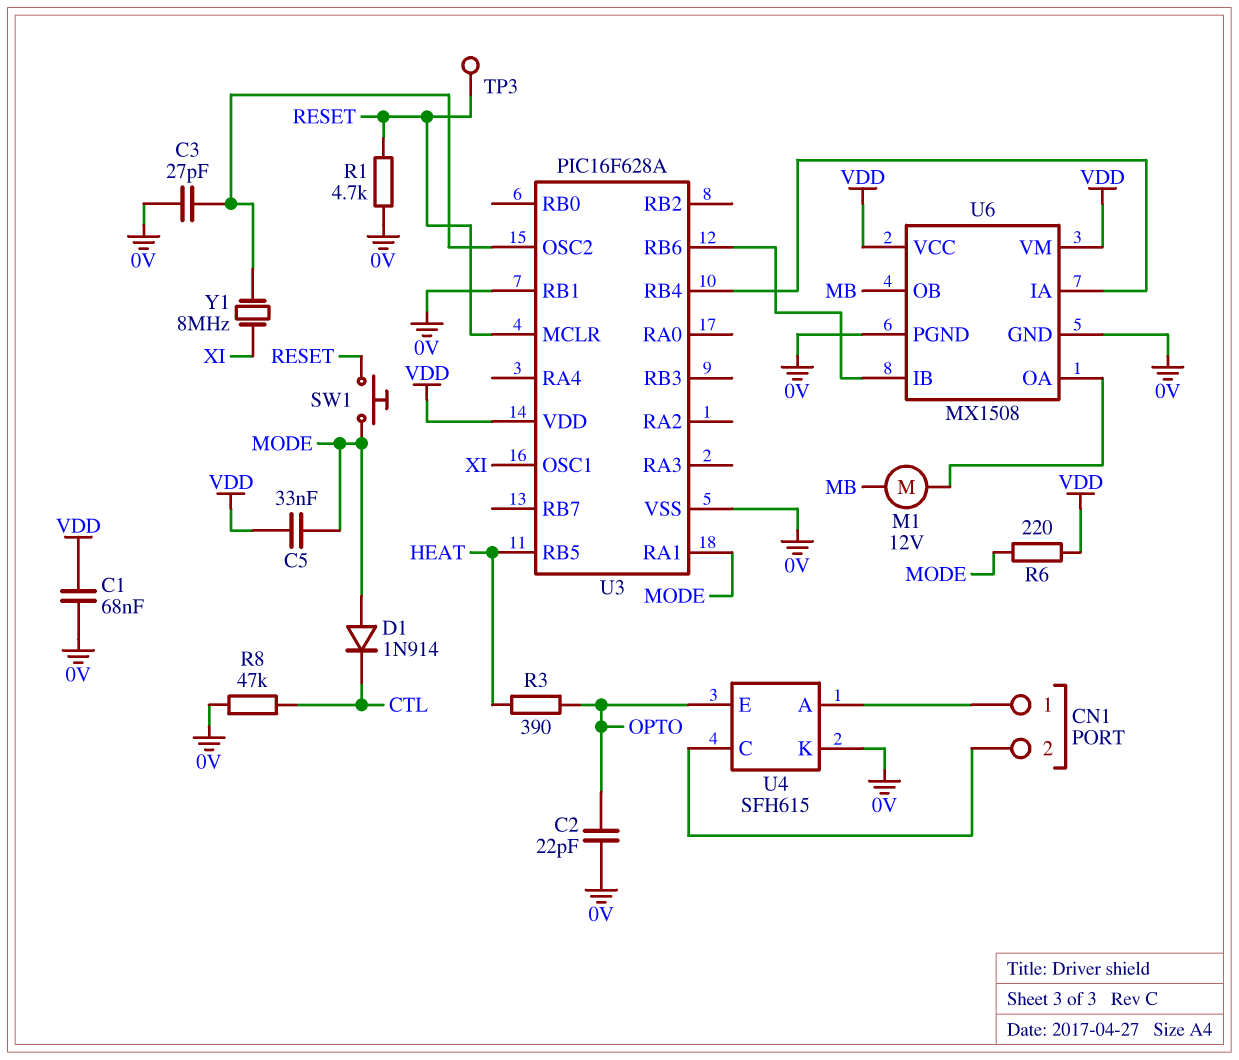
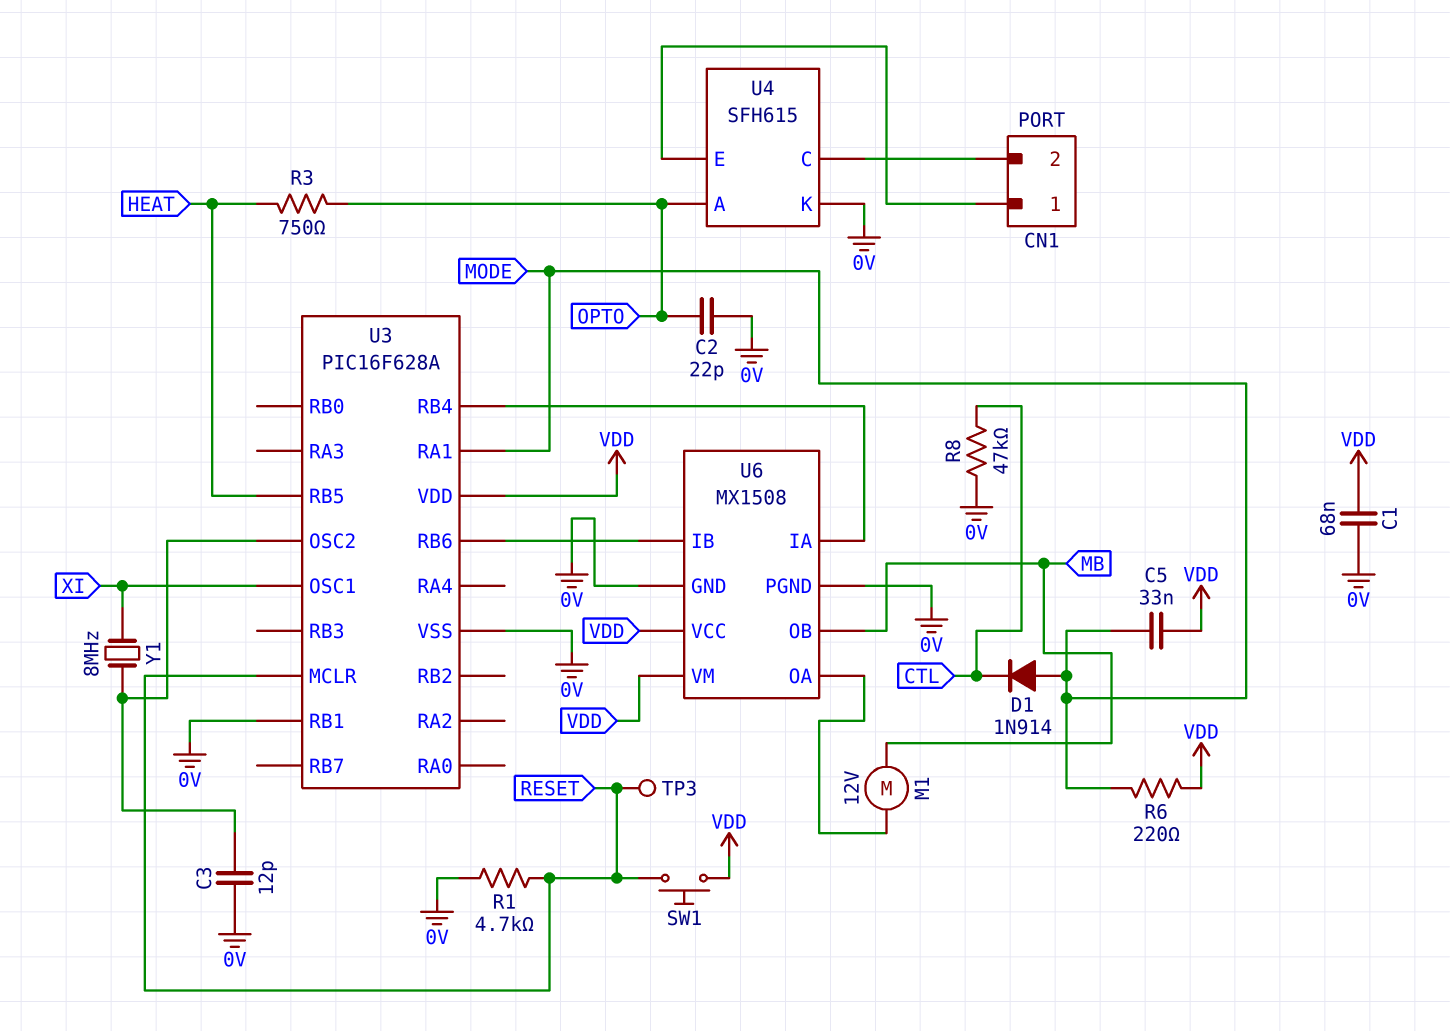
C3: 27pF (0V, U3/OSC2) -> 12pF (0V, U3/OSC2)
R3: 390 (HEAT, OPTO) -> 750 (HEAT, OPTO)
SW1: button (MODE, RESET) -> button (RESET, VDD)
U4 pin A: CN1/1 -> OPTO
U4 pin E: OPTO -> CN1/1

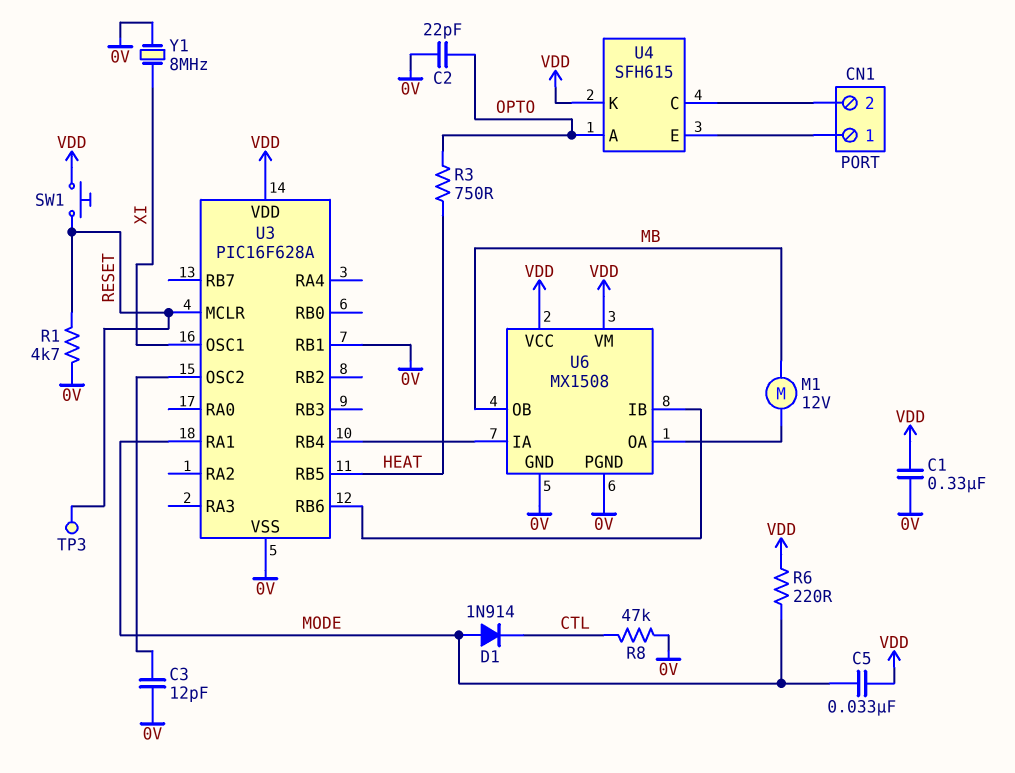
C1: 68nF (0V, VDD) -> 330nF (0V, VDD)
U4 pin K: 0V -> VDD
Y1: 8MHz (U3/OSC2, XI) -> 8MHz (0V, XI)

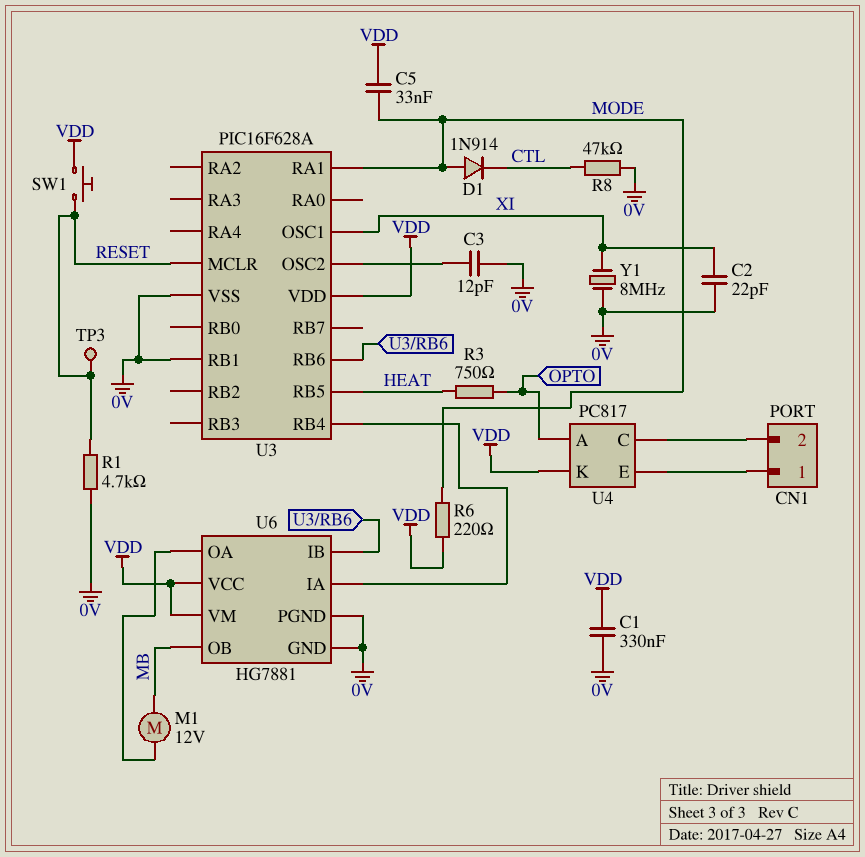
C2: 22pF (0V, OPTO) -> 22pF (0V, XI)
U4: SFH615 -> PC817
U6: MX1508 -> HG7881

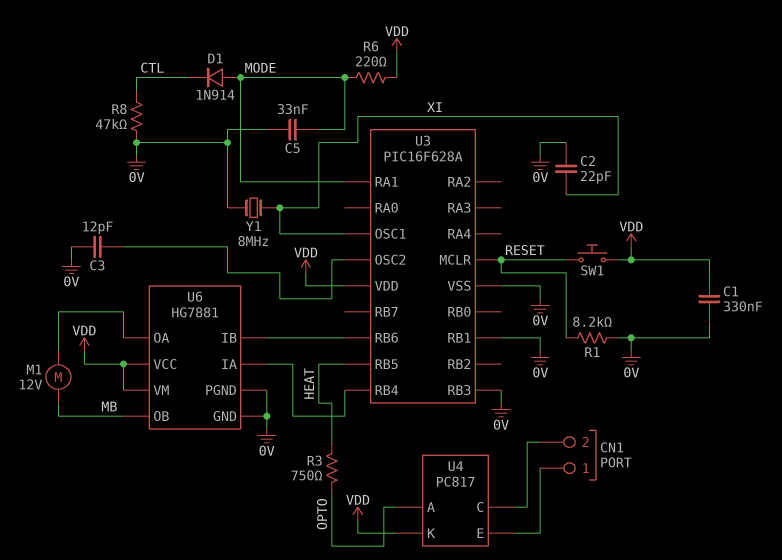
C5: 33nF (MODE, VDD) -> 33nF (0V, MODE)
R1: 4.7k (0V, RESET) -> 8.2k (0V, RESET)
TP3: test point (RESET) -> none
U3 pin RB3: none -> 0V

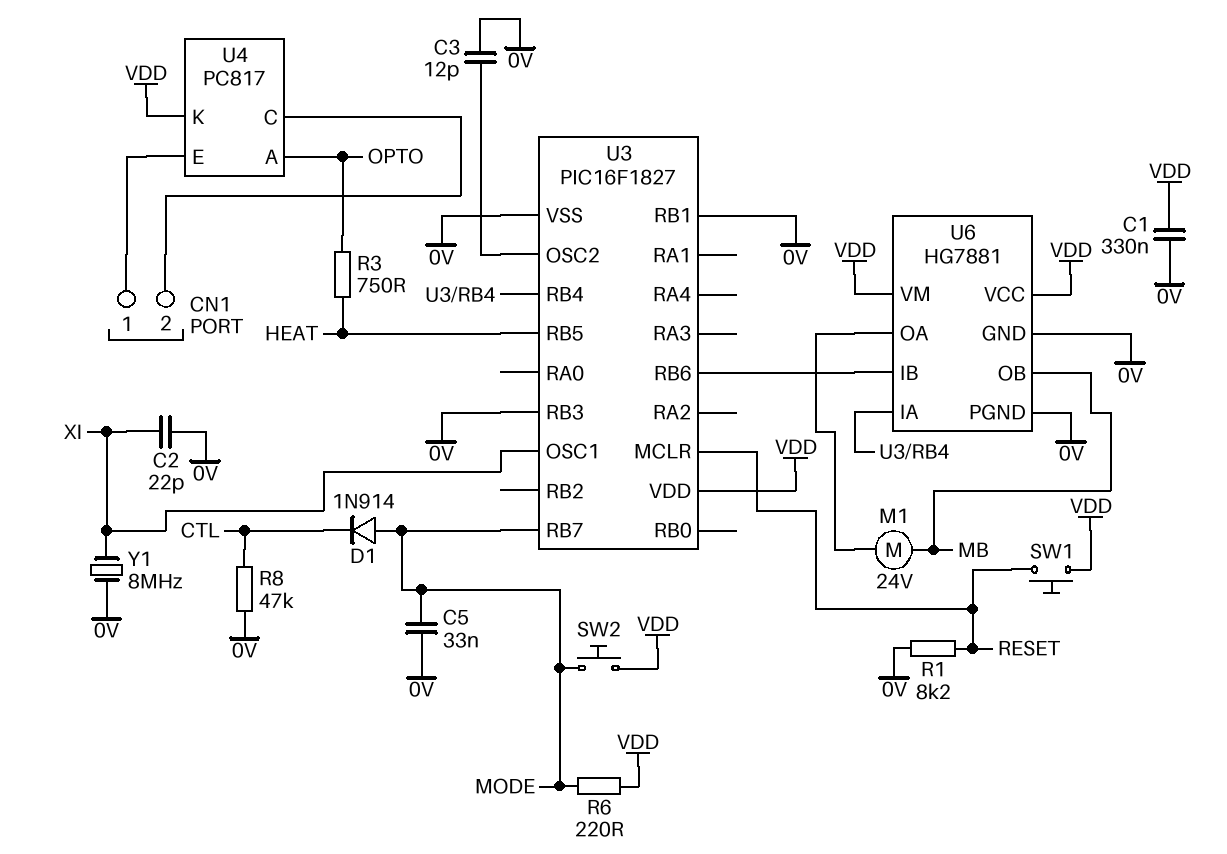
M1: motor 12V (MB, U6/OA) -> motor 24V (MB, U6/OA)
SW2: none -> button (MODE, VDD)
U3: PIC16F628A -> PIC16F1827
U3 pin RA1: MODE -> none
U3 pin RB7: none -> MODE

